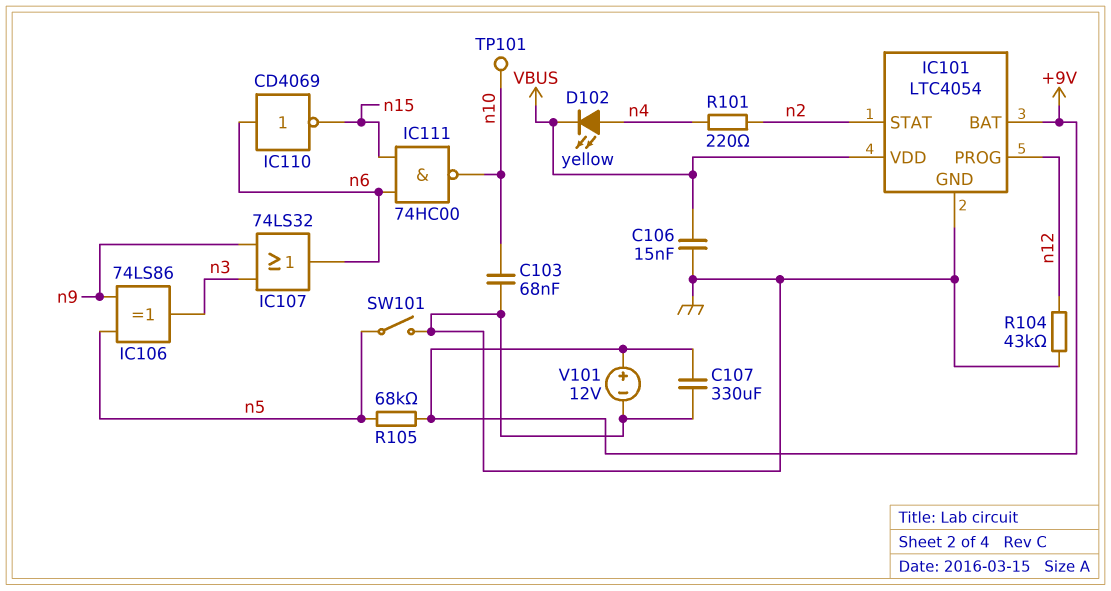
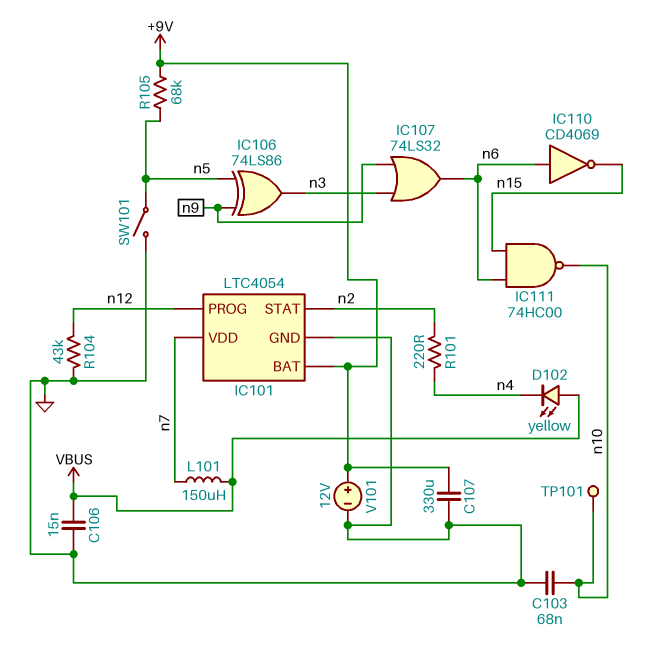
D102: LED yellow (A n4, K VBUS) -> LED yellow (A VBUS, K n4)
IC101 pin VDD: VBUS -> n7
L101: none -> 150uH (VBUS, n7)

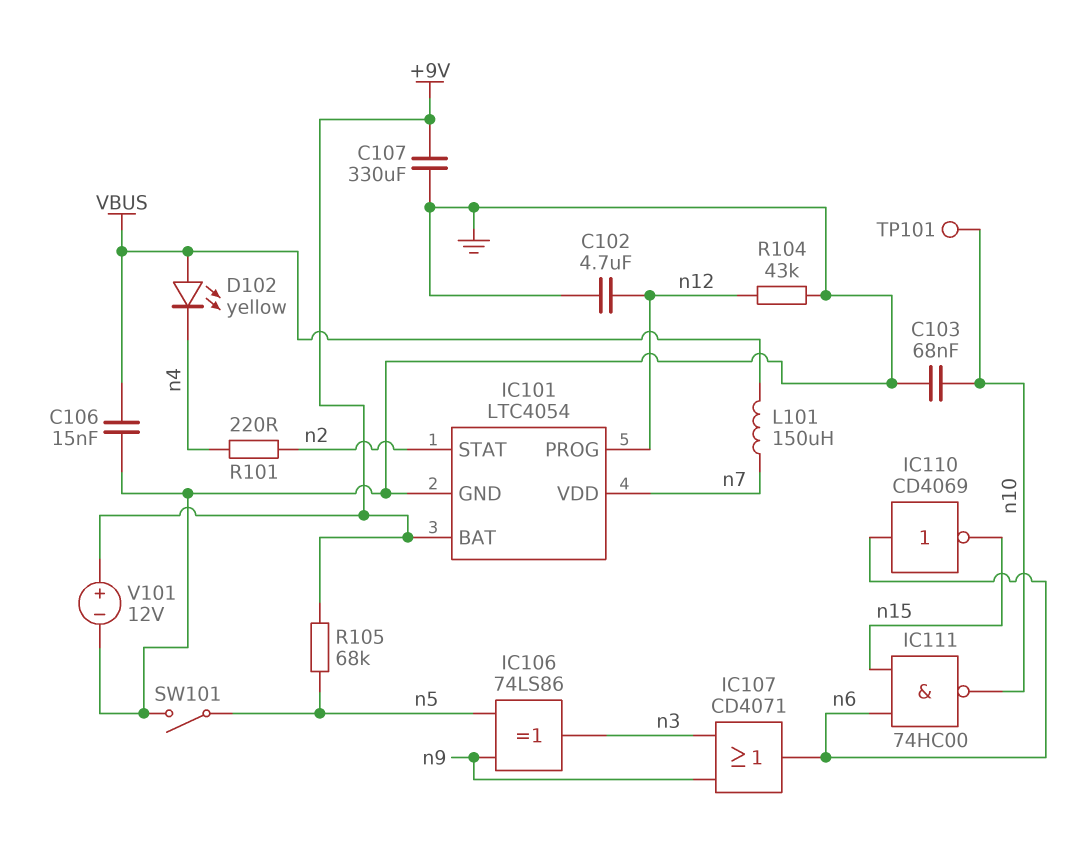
C102: none -> 4.7uF (GND, n12)
IC107: OR 74LS32 (in n3, in n9, out n6) -> OR CD4071 (in n3, in n9, out n6)

